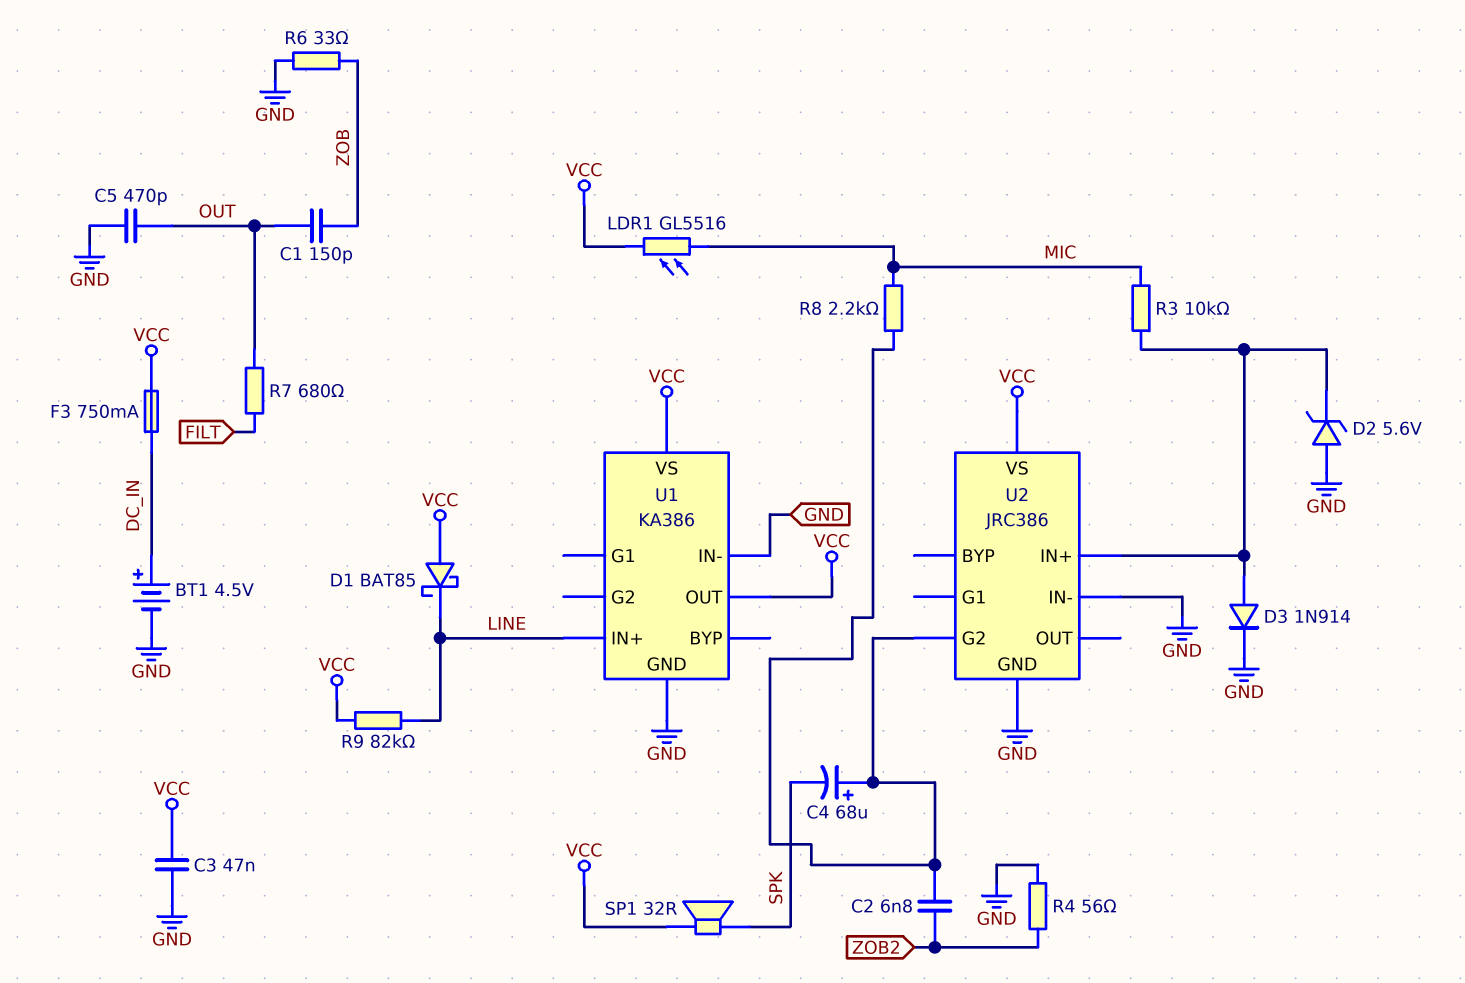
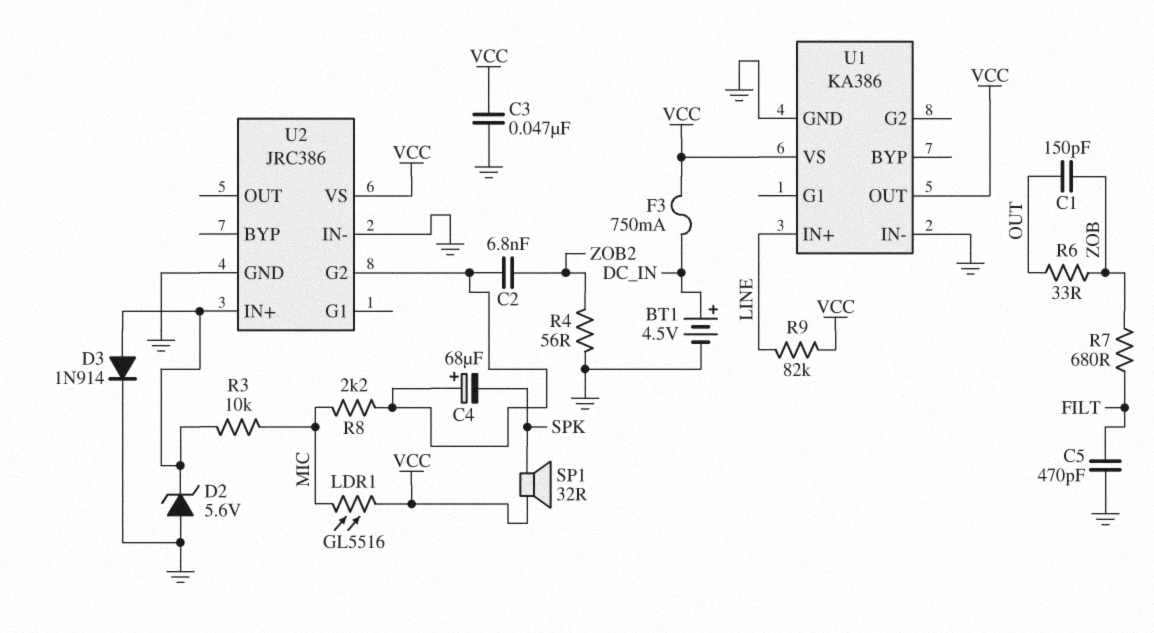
C5: 470pF (GND, OUT) -> 470pF (FILT, GND)
D1: schottky BAT85 (A VCC, K LINE) -> none
R6: 33 (GND, ZOB) -> 33 (OUT, ZOB)
R7: 680 (FILT, OUT) -> 680 (FILT, ZOB)

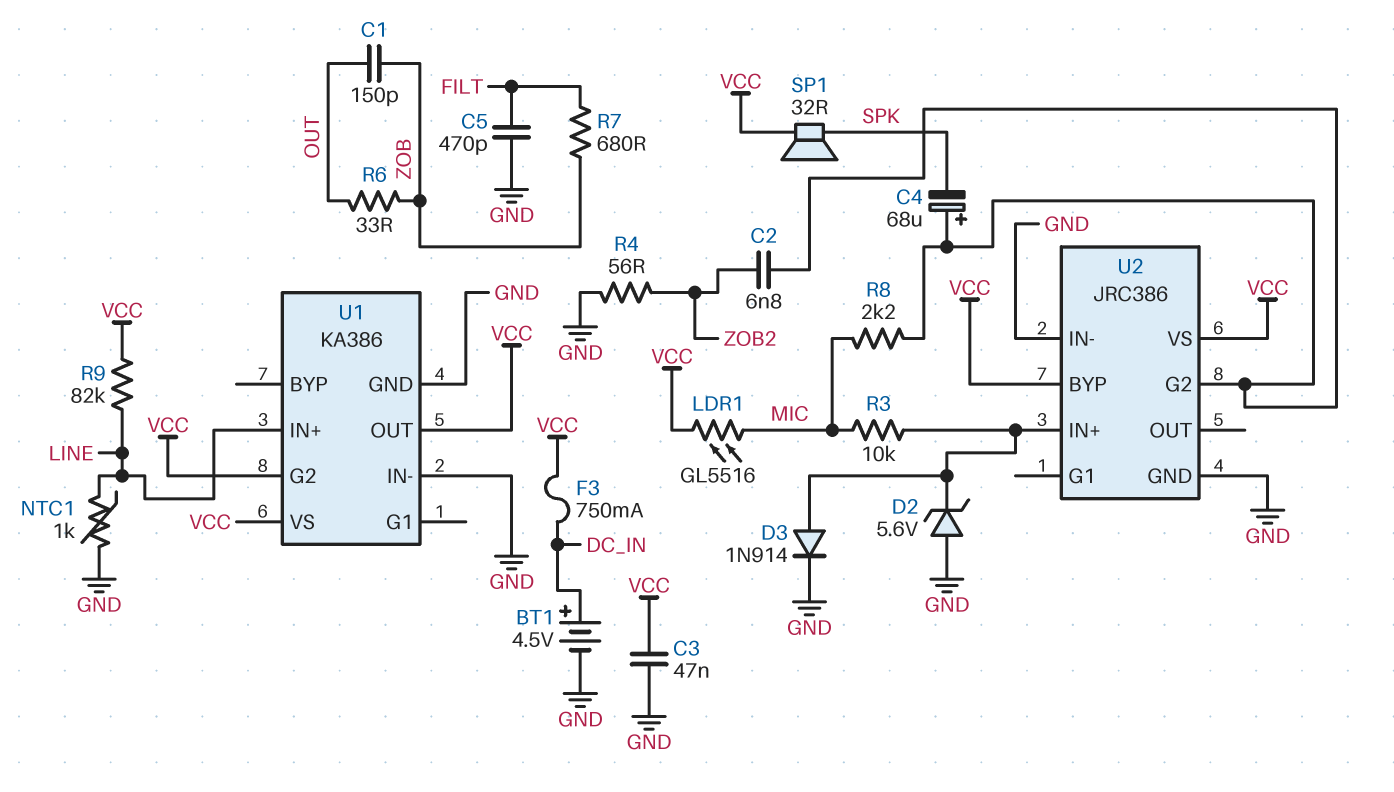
NTC1: none -> 1k (GND, LINE)
U1 pin G2: none -> VCC
U2 pin BYP: none -> VCC

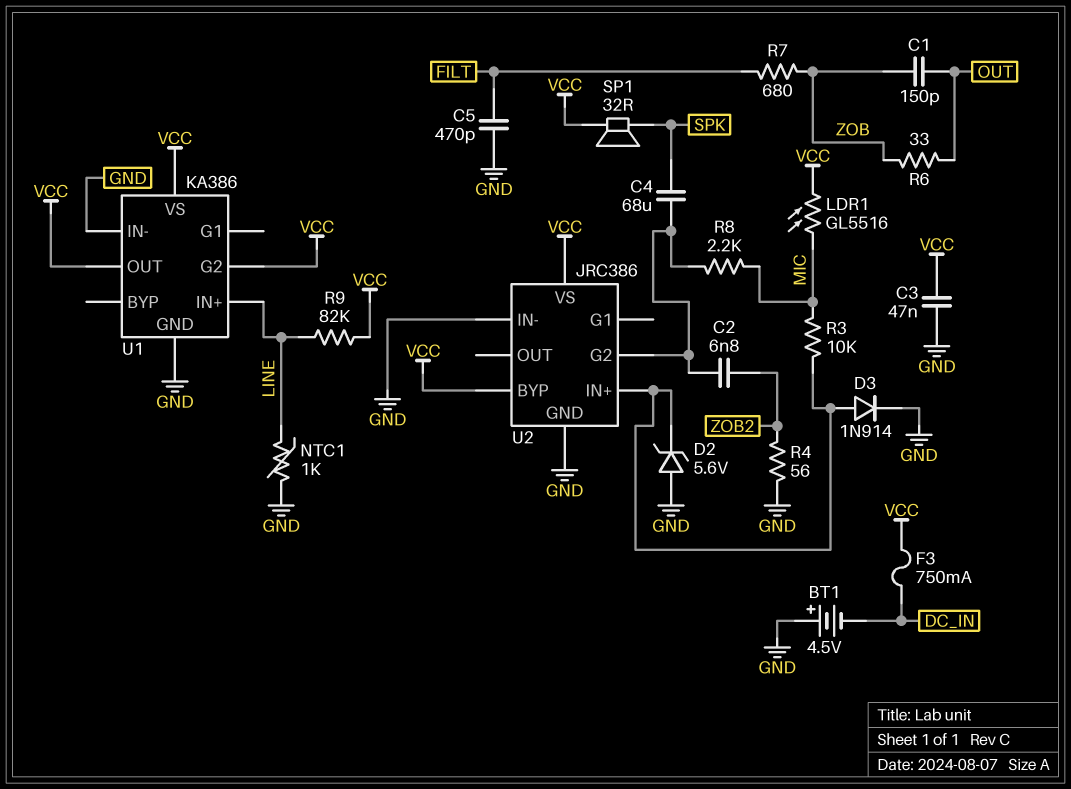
BT1: 4.5V (plus DC_IN, minus GND) -> 4.5V (plus GND, minus DC_IN)
C4: 68uF (plus U2/G2, minus SPK) -> 68uF (SPK, U2/G2)

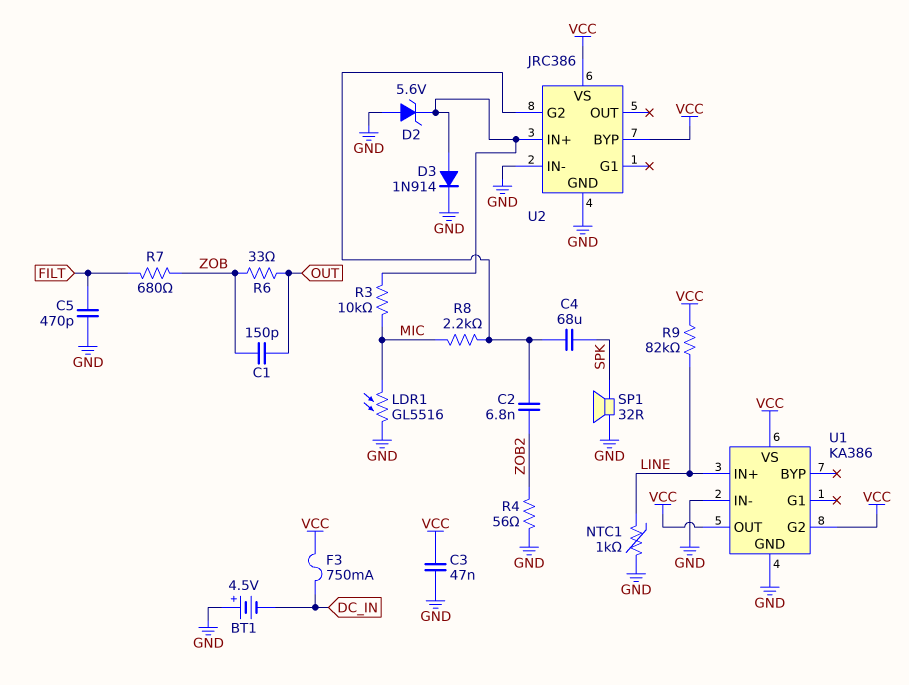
LDR1: GL5516 (MIC, VCC) -> GL5516 (GND, MIC)
SP1: speaker 32R (SPK, VCC) -> speaker 32R (GND, SPK)

